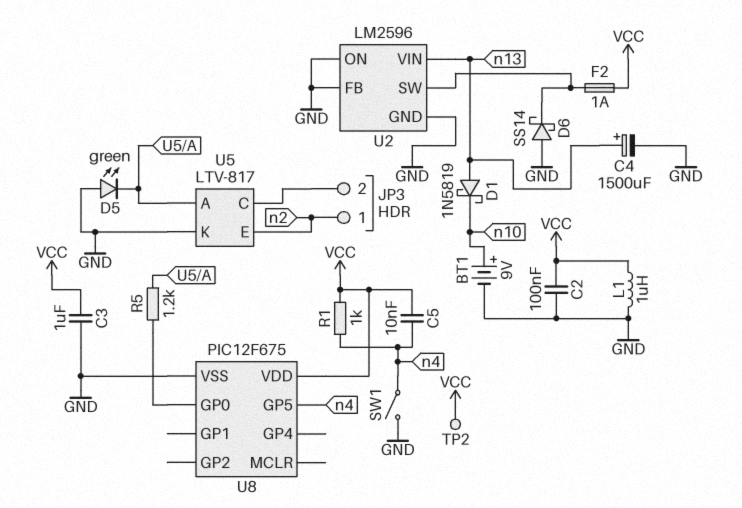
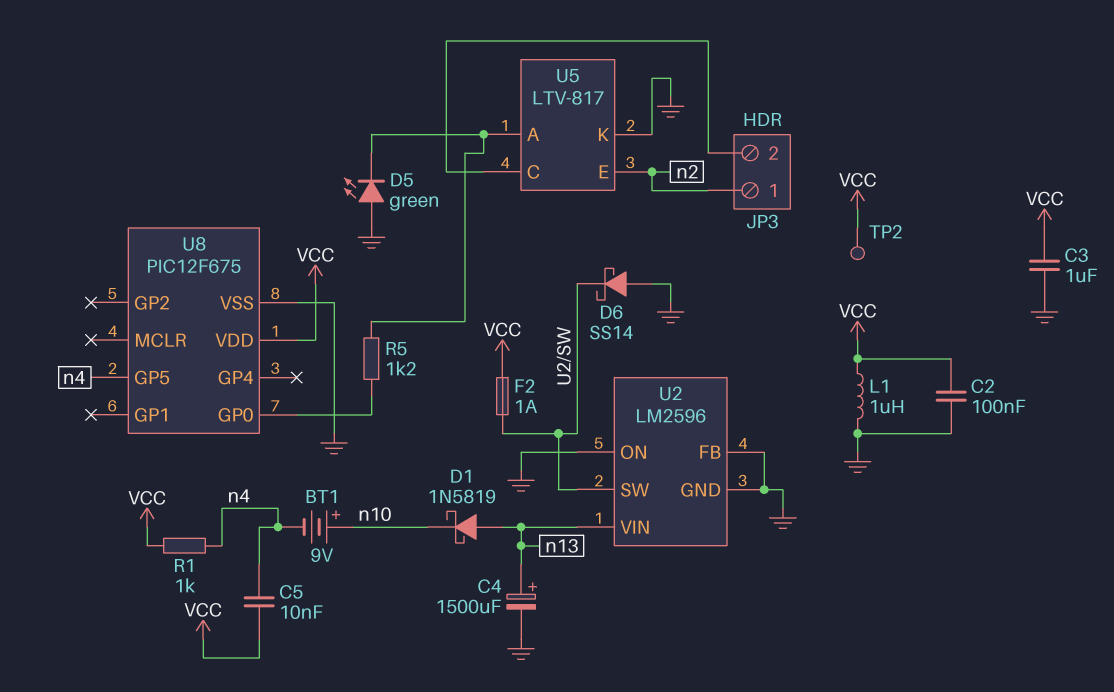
BT1: 9V (plus n10, minus GND) -> 9V (plus n10, minus n4)
SW1: switch (GND, n4) -> none

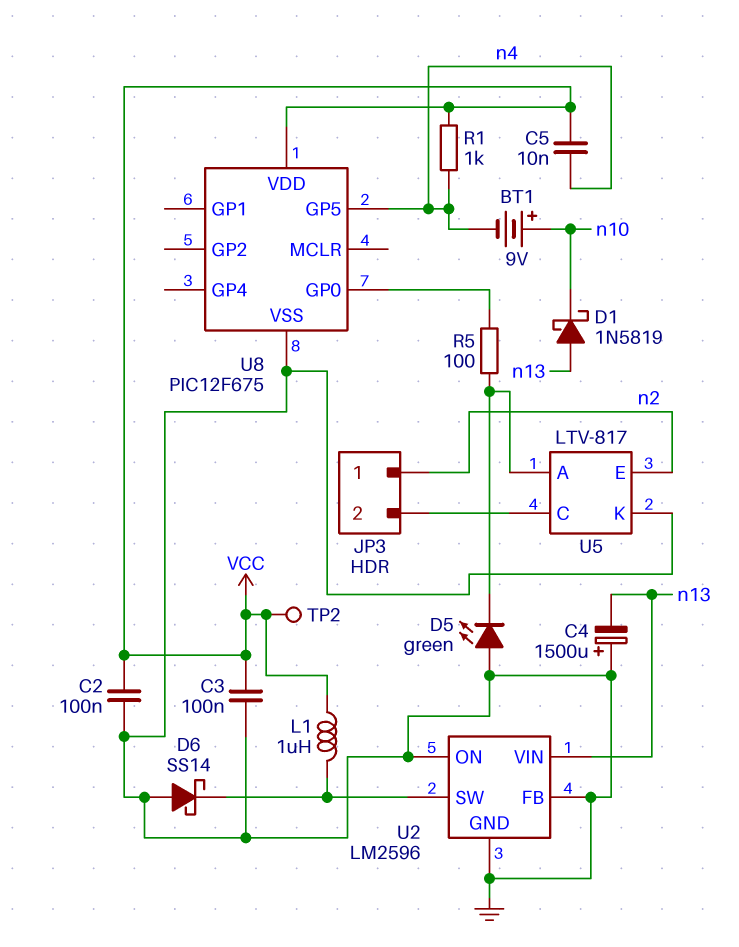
C3: 1uF (GND, VCC) -> 100nF (GND, VCC)
C4: 1500uF (plus n13, minus GND) -> 1500uF (plus GND, minus n13)
F2: 1A (U2/SW, VCC) -> none
L1: 1uH (GND, VCC) -> 1uH (U2/SW, VCC)
R5: 1.2k (U5/A, U8/GP0) -> 100 (U5/A, U8/GP0)

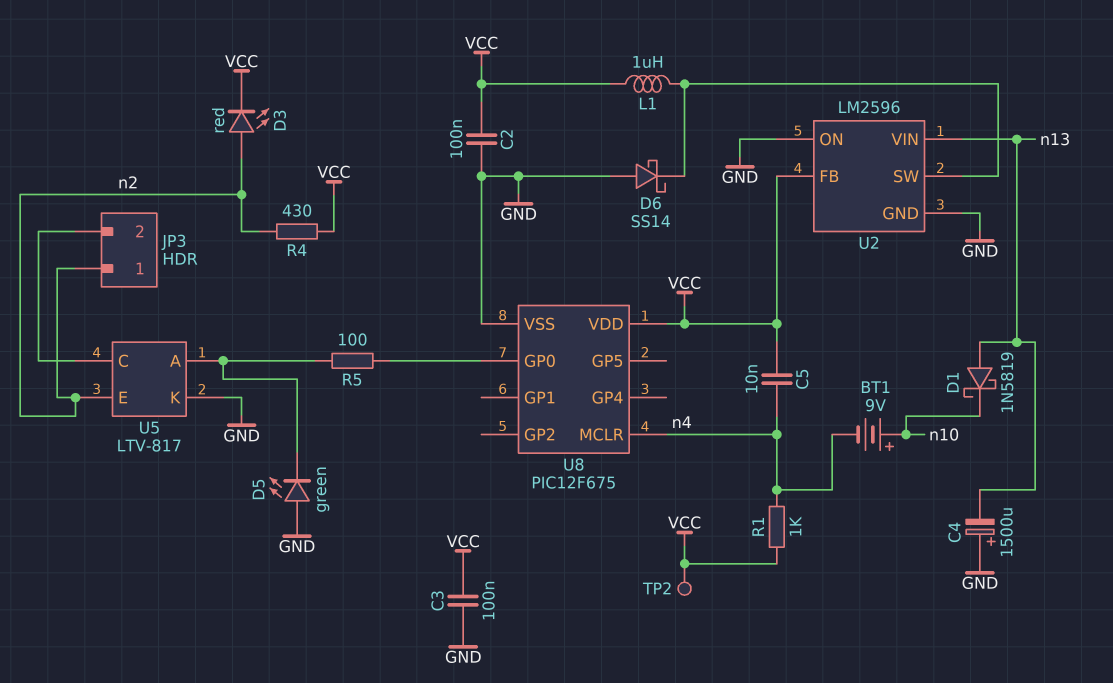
D3: none -> LED red (A n2, K VCC)
R4: none -> 430 (VCC, n2)
U2 pin FB: GND -> VCC
U8 pin GP5: n4 -> none
U8 pin MCLR: none -> n4

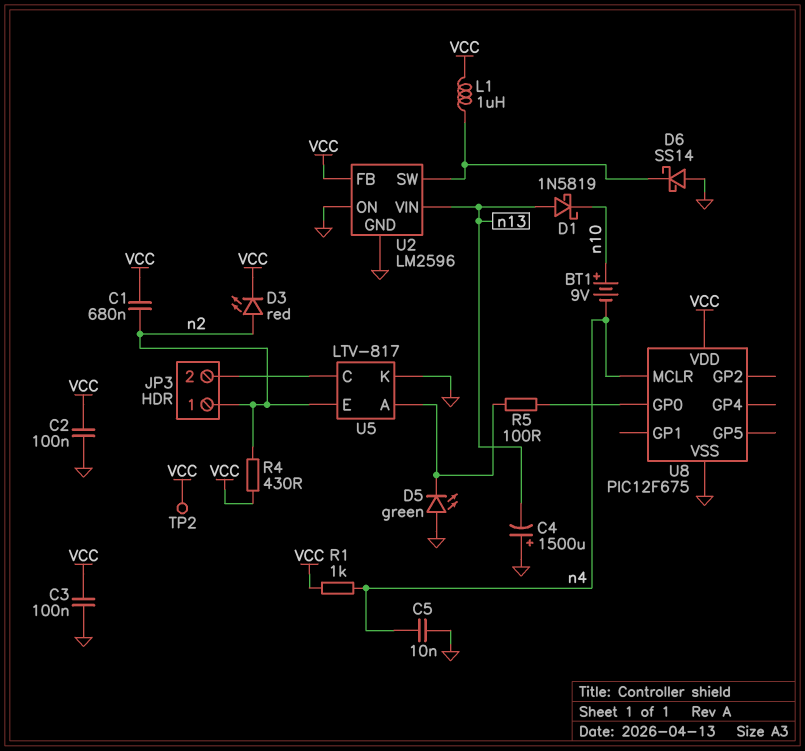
C1: none -> 680nF (VCC, n2)
C5: 10nF (VCC, n4) -> 10nF (GND, n4)

